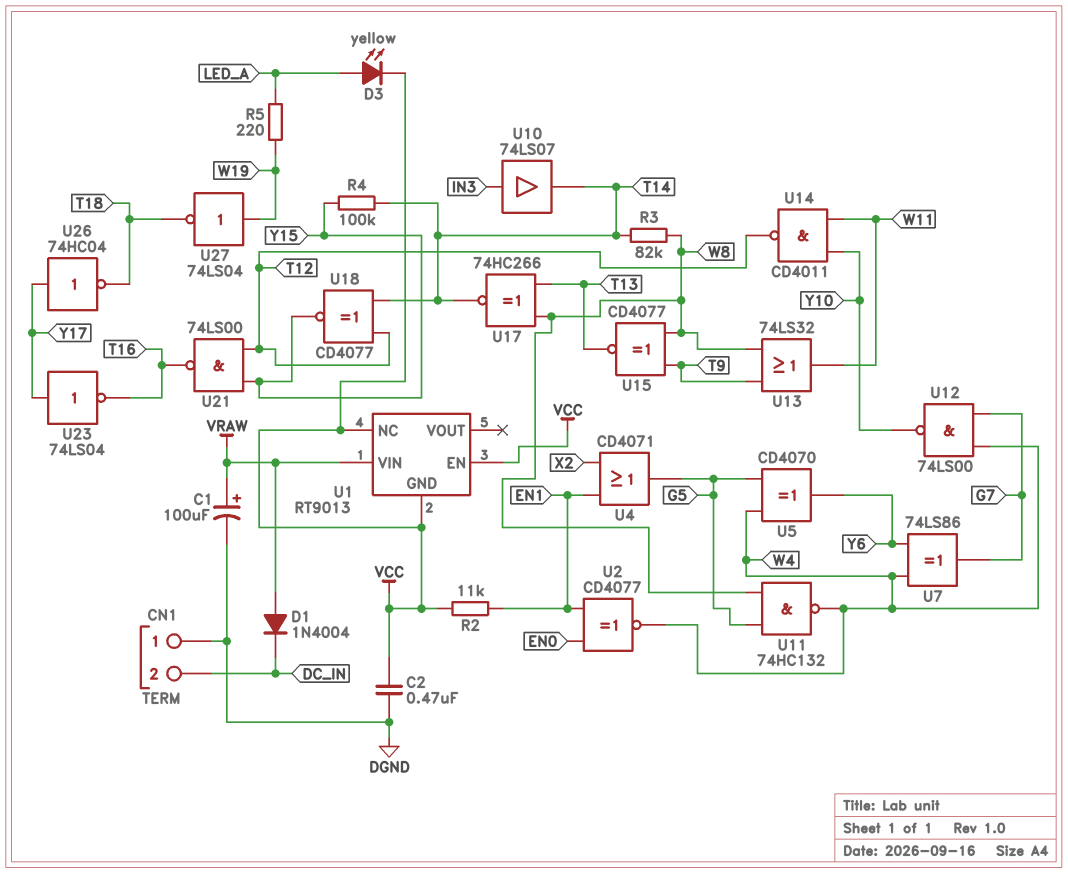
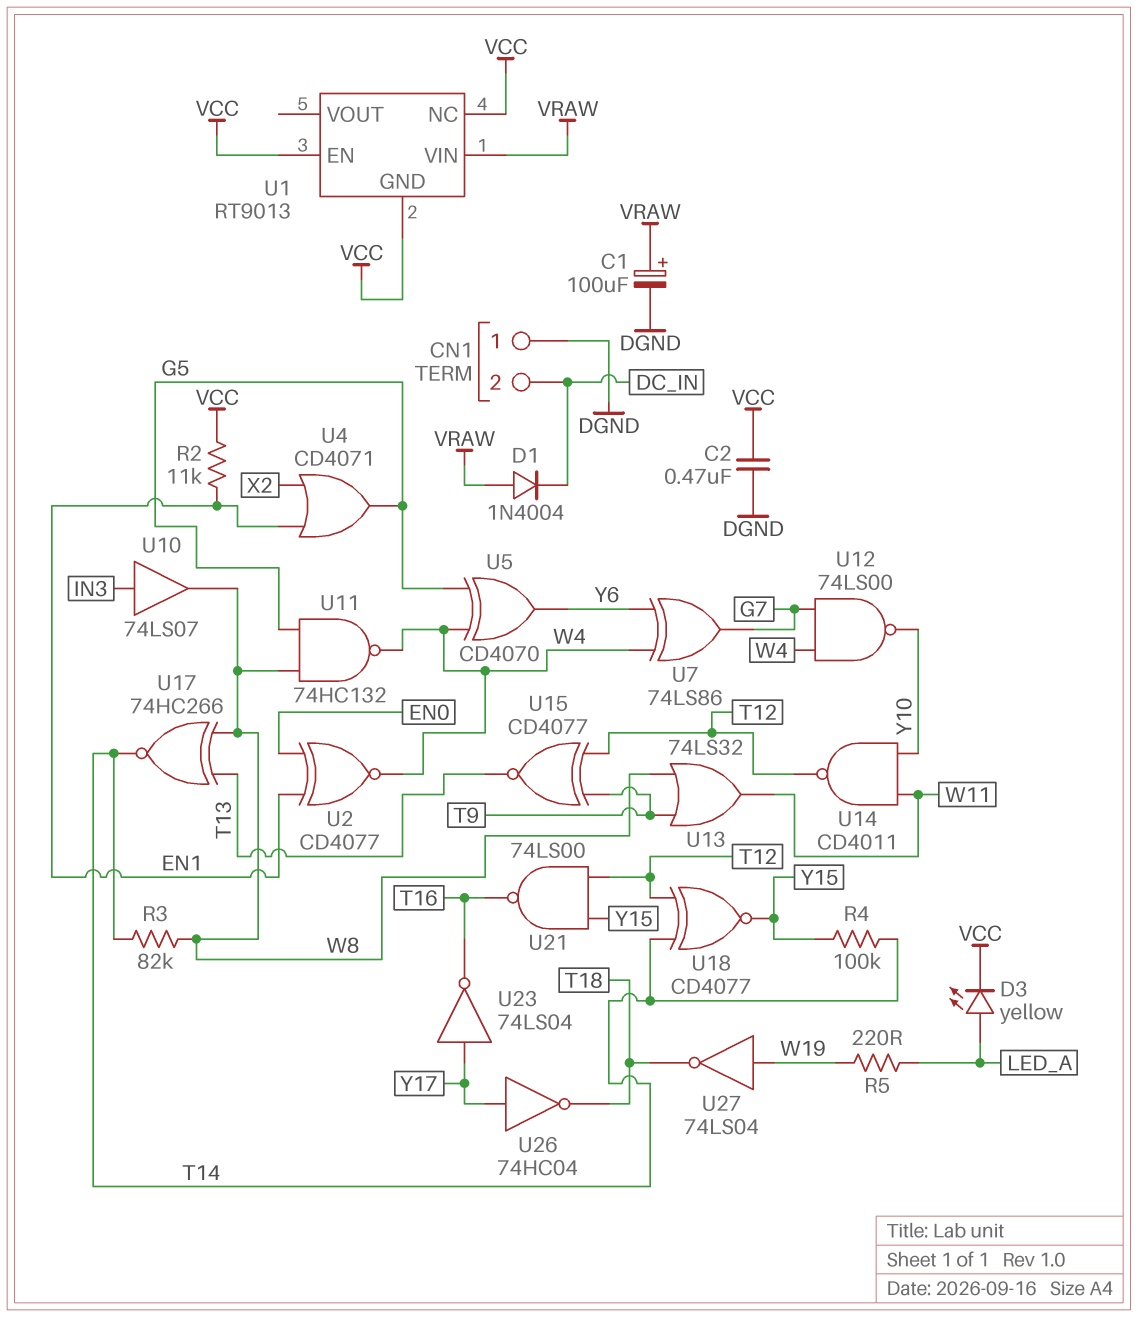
U10: buffer 74LS07 (in IN3, out T14) -> buffer 74LS07 (in IN3, out W8)
U15: XNOR CD4077 (in T9, in W8, out T13) -> XNOR CD4077 (in T9, in T12, out T13)

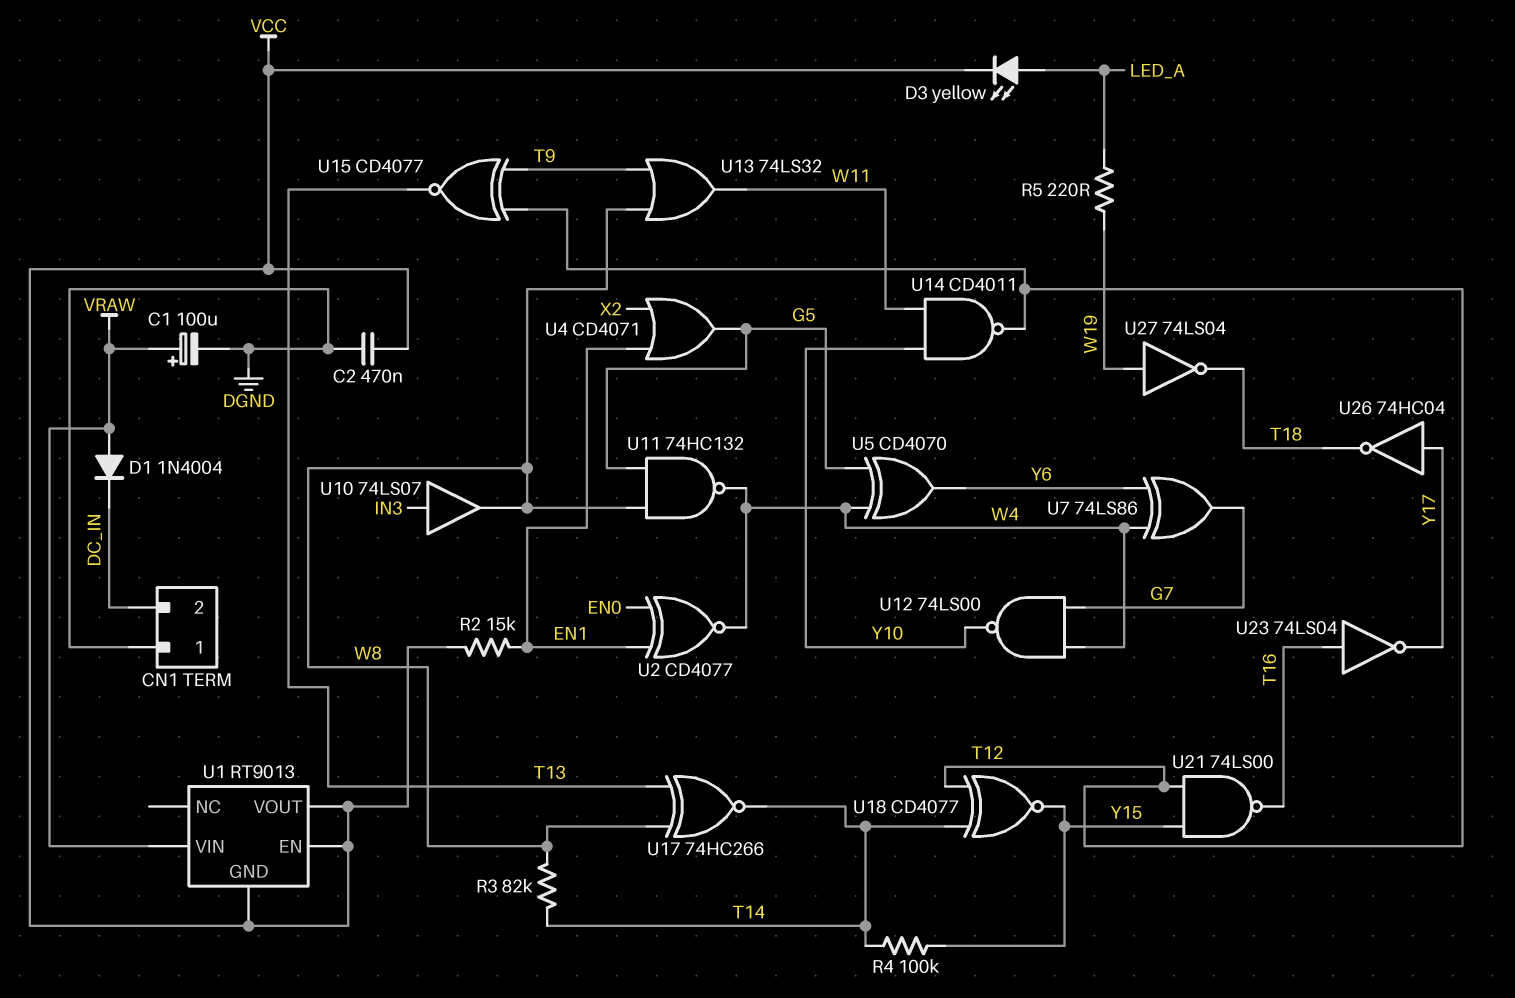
R2: 11k (EN1, VCC) -> 15k (EN1, VCC)
U1 pin NC: VCC -> none
U1 pin VOUT: none -> VCC
U23: NOT 74LS04 (in Y17, out T16) -> NOT 74LS04 (in T16, out Y17)

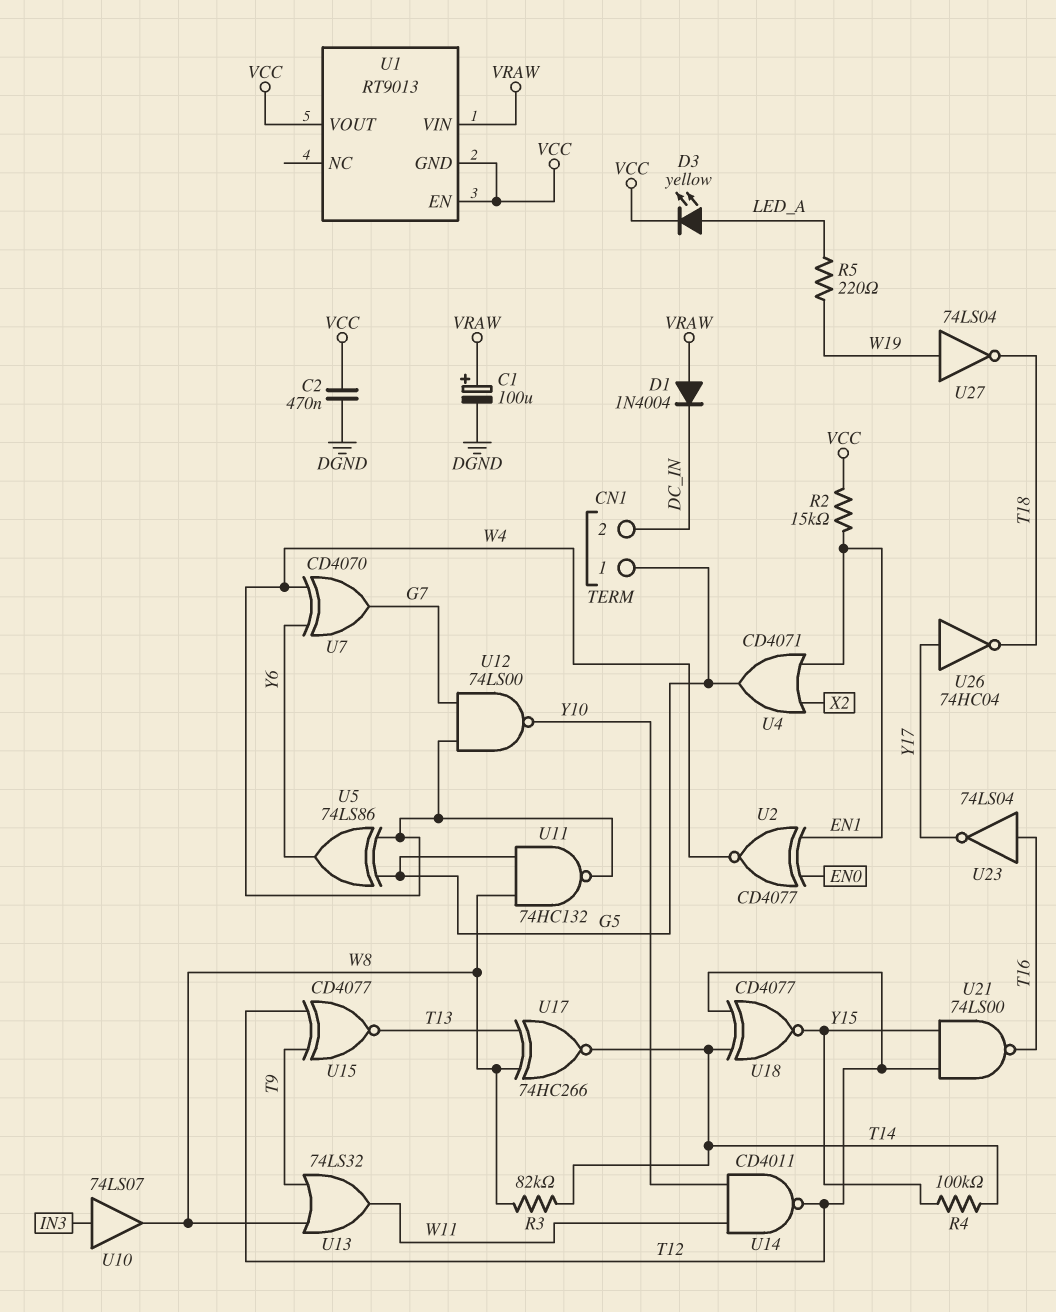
CN1 pin 1: DGND -> G5
U5: XOR CD4070 (in G5, in W4, out Y6) -> XOR 74LS86 (in G5, in W4, out Y6)
U7: XOR 74LS86 (in W4, in Y6, out G7) -> XOR CD4070 (in W4, in Y6, out G7)

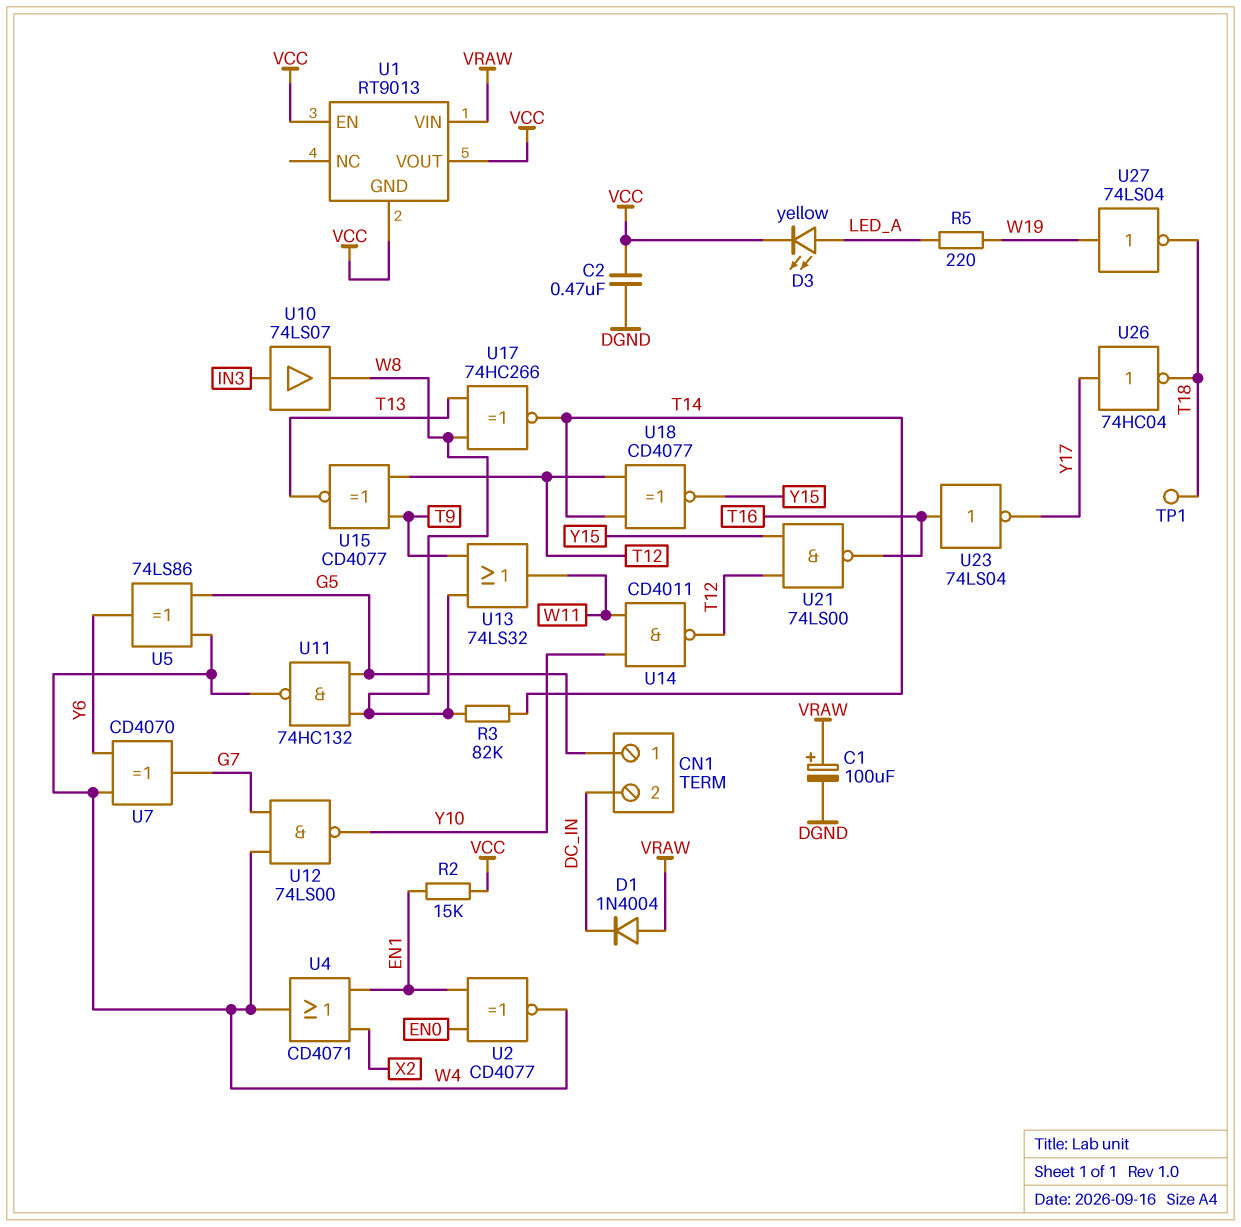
R4: 100k (T14, Y15) -> none
TP1: none -> test point (T18)
U4: OR CD4071 (in EN1, in X2, out G5) -> OR CD4071 (in EN1, in X2, out W4)

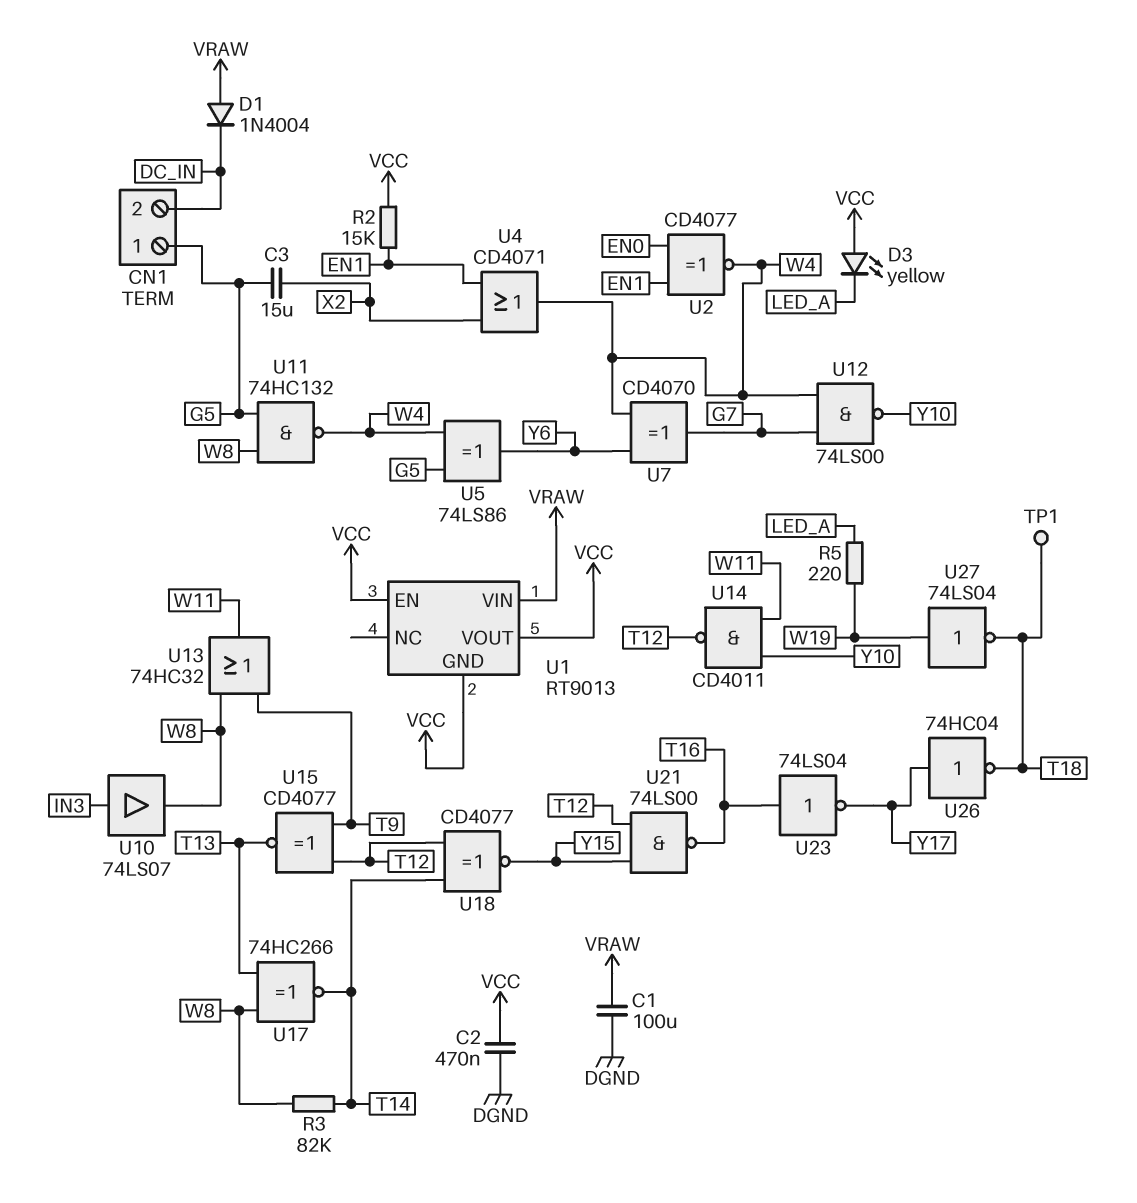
C1: 100uF (plus VRAW, minus DGND) -> 100uF (DGND, VRAW)
C3: none -> 15uF (G5, X2)
D3: LED yellow (A LED_A, K VCC) -> LED yellow (A VCC, K LED_A)
U13: OR 74LS32 (in T9, in W8, out W11) -> OR 74HC32 (in T9, in W8, out W11)

